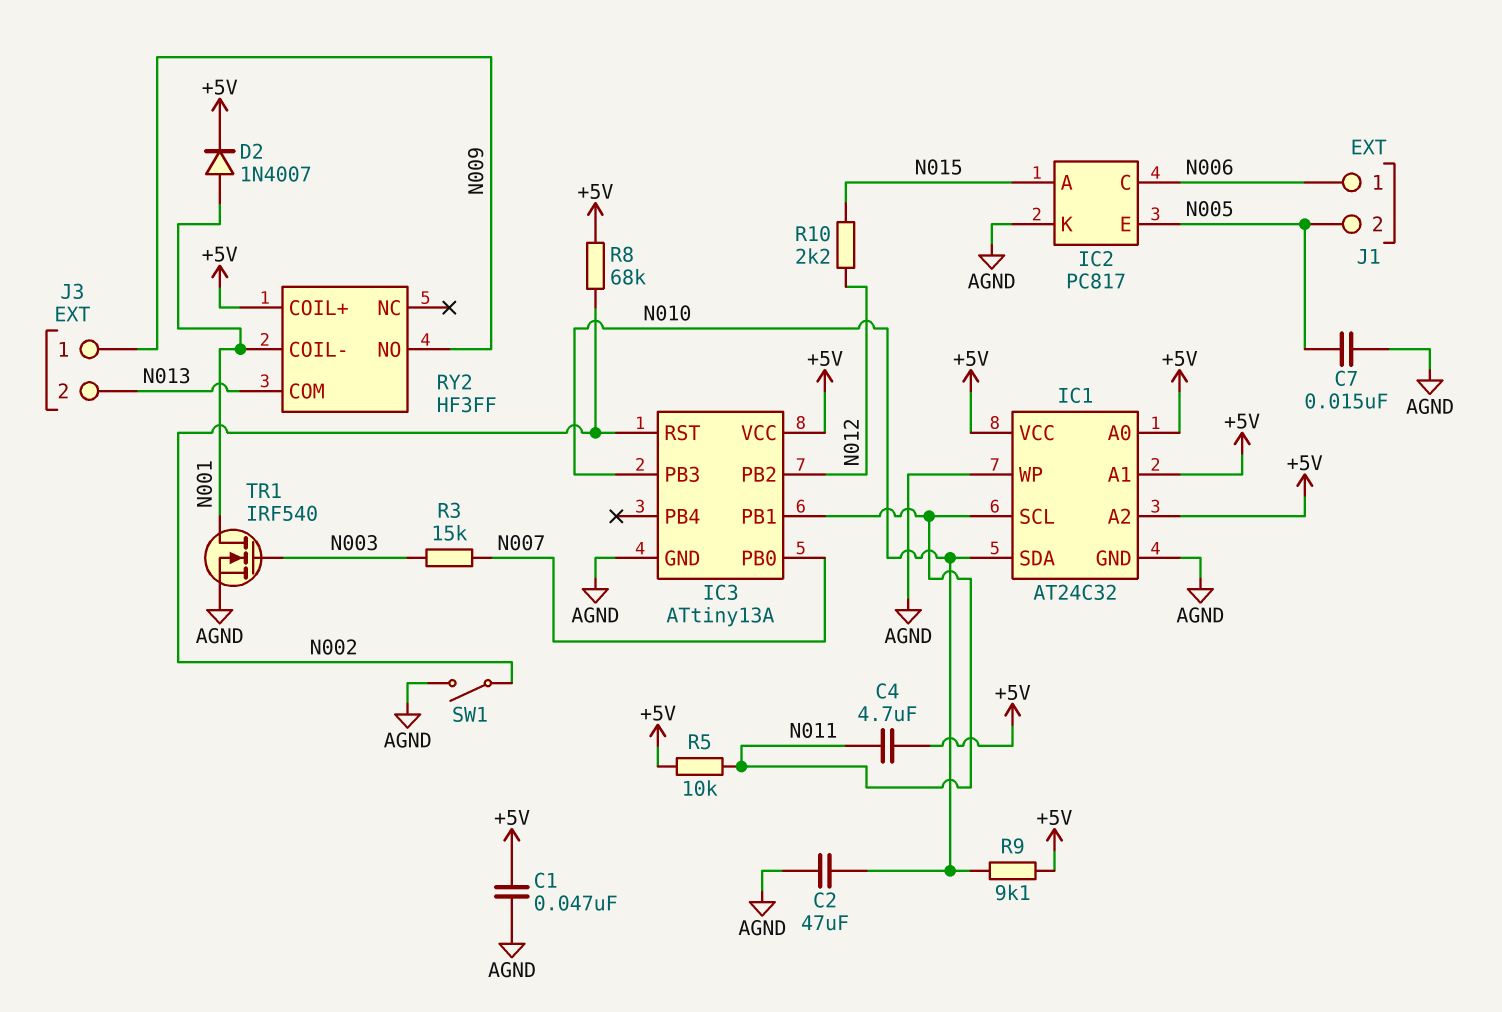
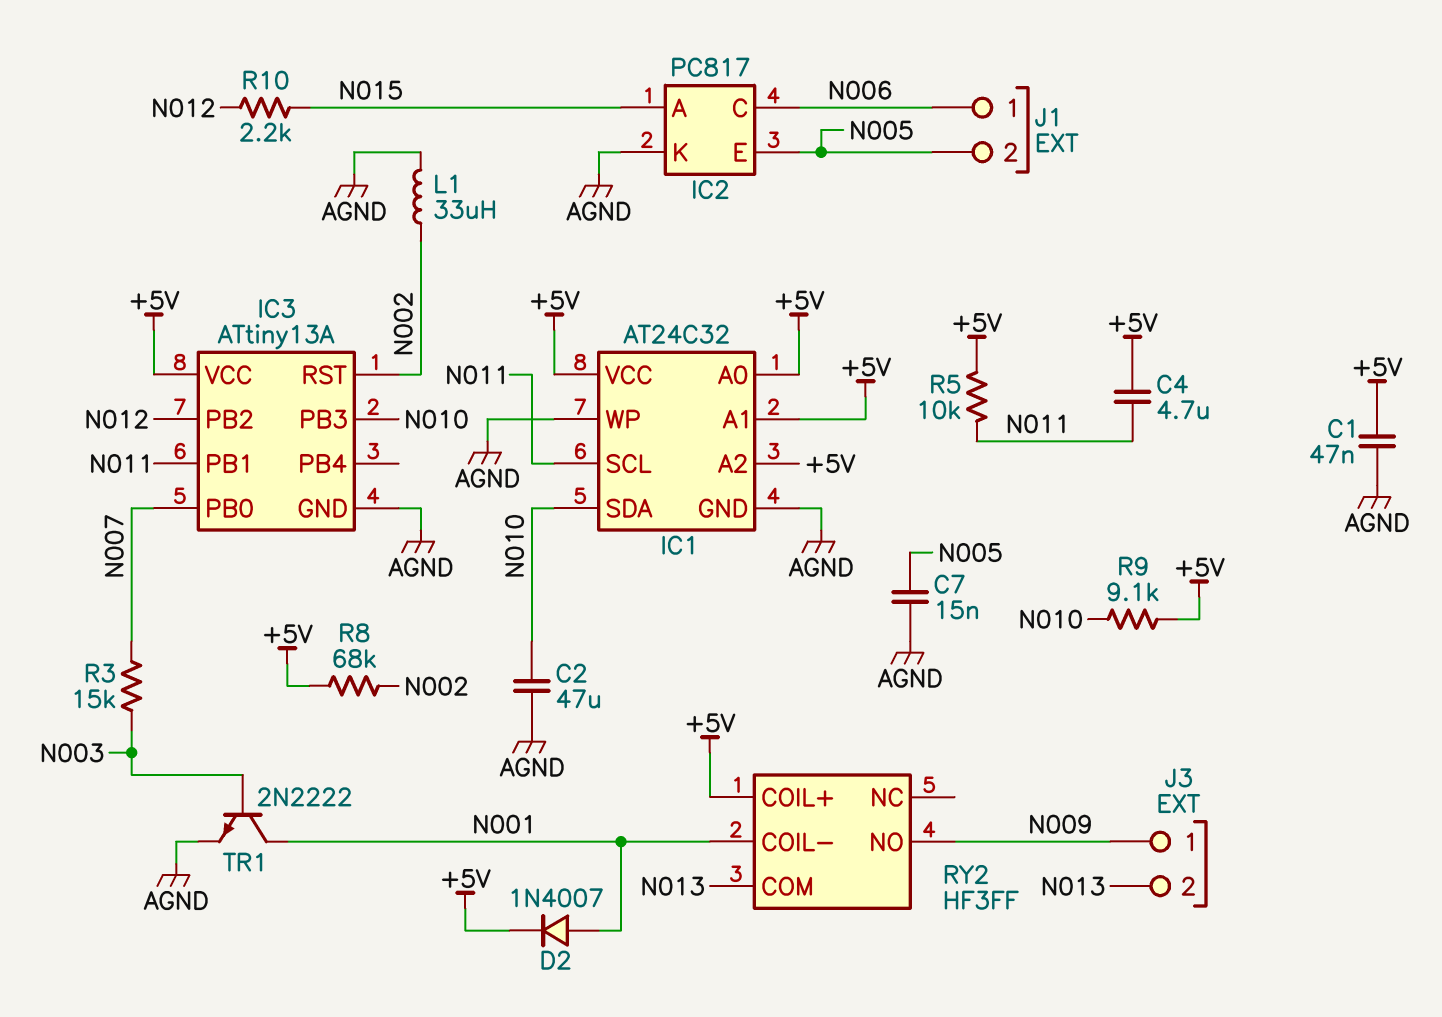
L1: none -> 33uH (AGND, N002)
SW1: switch (AGND, N002) -> none
TR1: NMOS IRF540 (G N003, D N001, S AGND) -> NPN 2N2222 (B N003, C N001, E AGND)

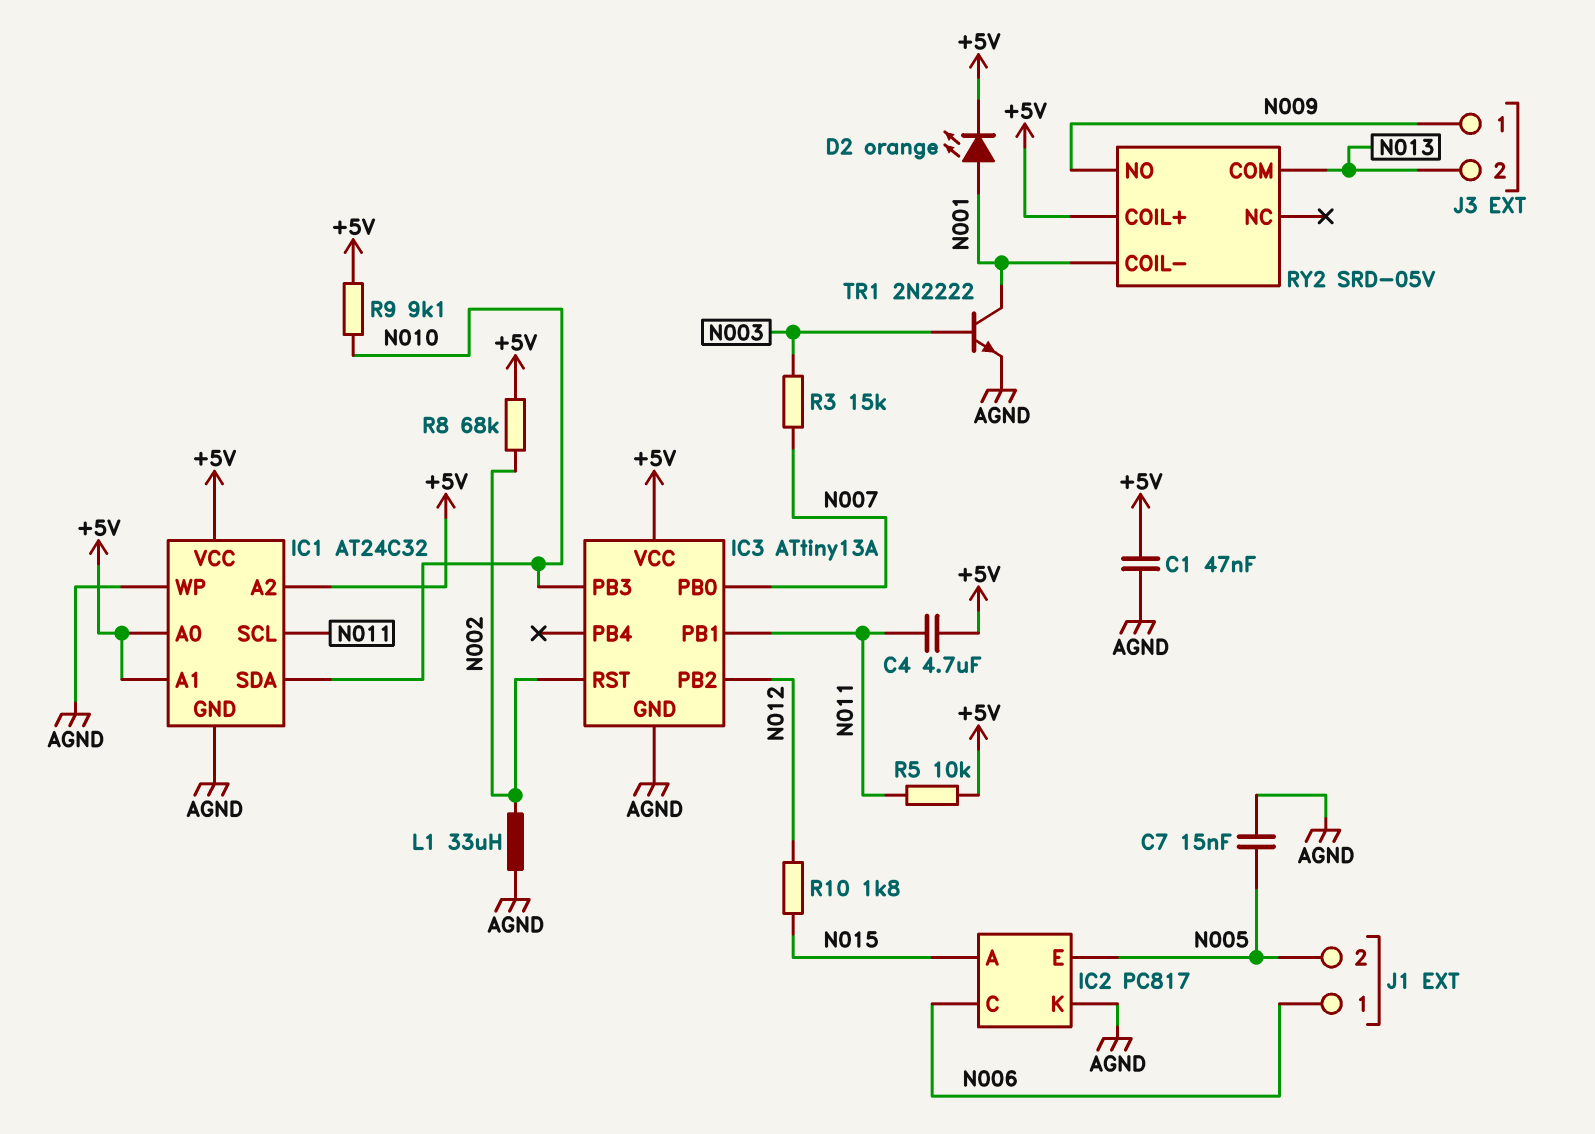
C2: 47uF (AGND, N010) -> none
D2: diode 1N4007 (A N001, K +5V) -> LED orange (A N001, K +5V)
R10: 2.2k (N012, N015) -> 1.8k (N012, N015)
RY2: HF3FF -> SRD-05V

